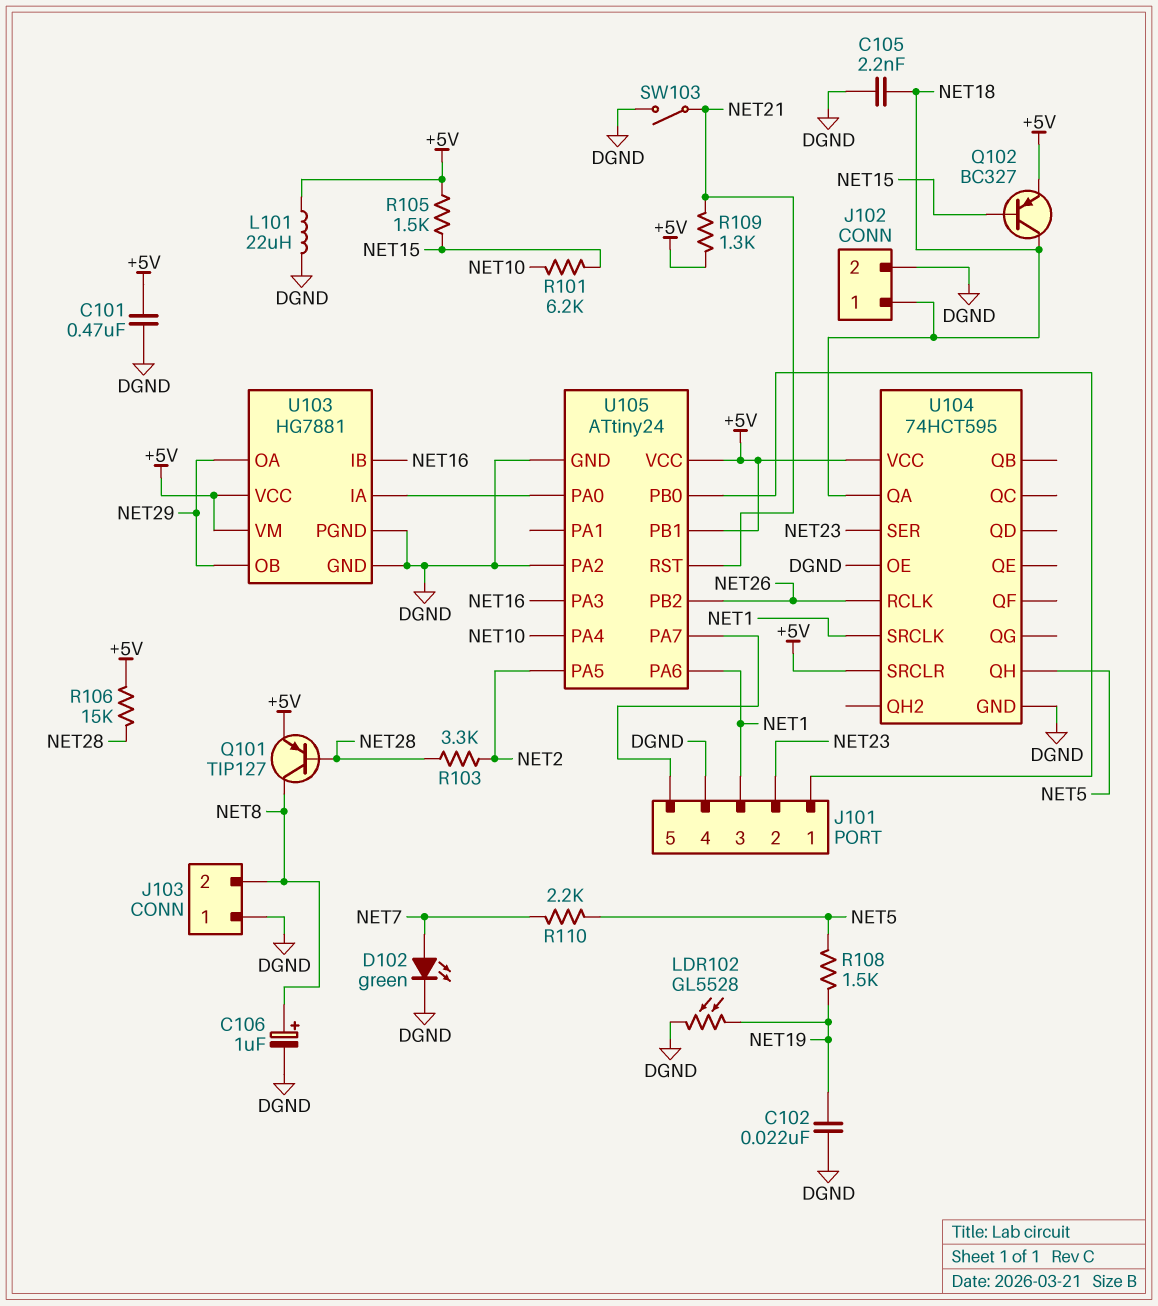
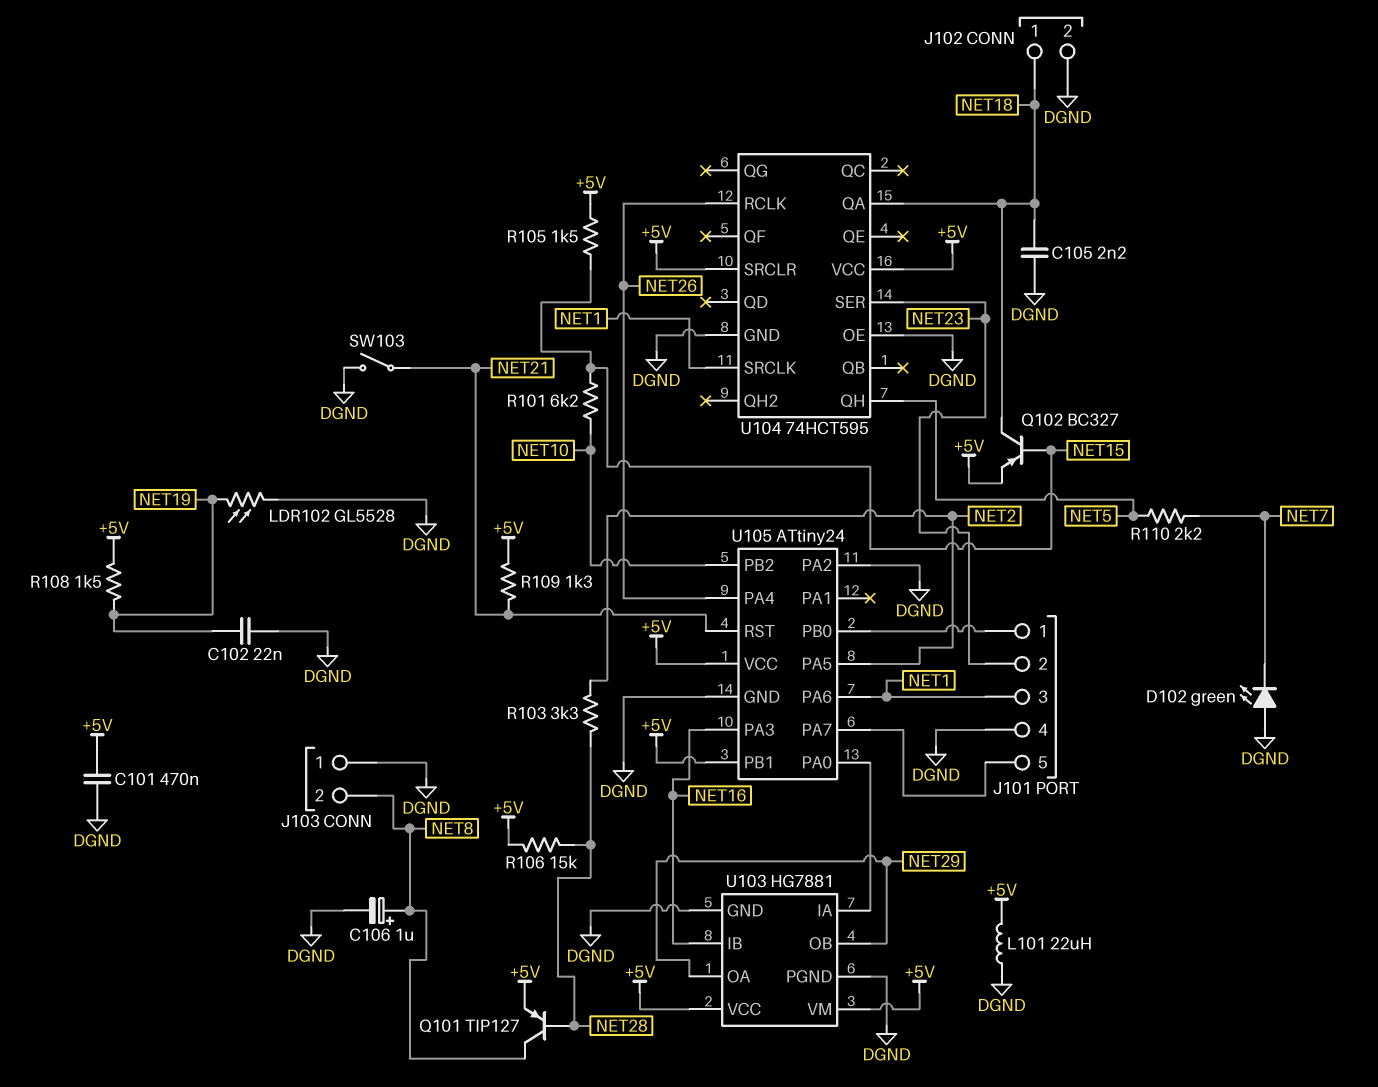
D102: LED green (A NET7, K DGND) -> LED green (A DGND, K NET7)
R108: 1.5k (NET5, NET19) -> 1.5k (+5V, NET19)
U105 pin PA4: NET10 -> NET26
U105 pin PB2: NET26 -> NET10

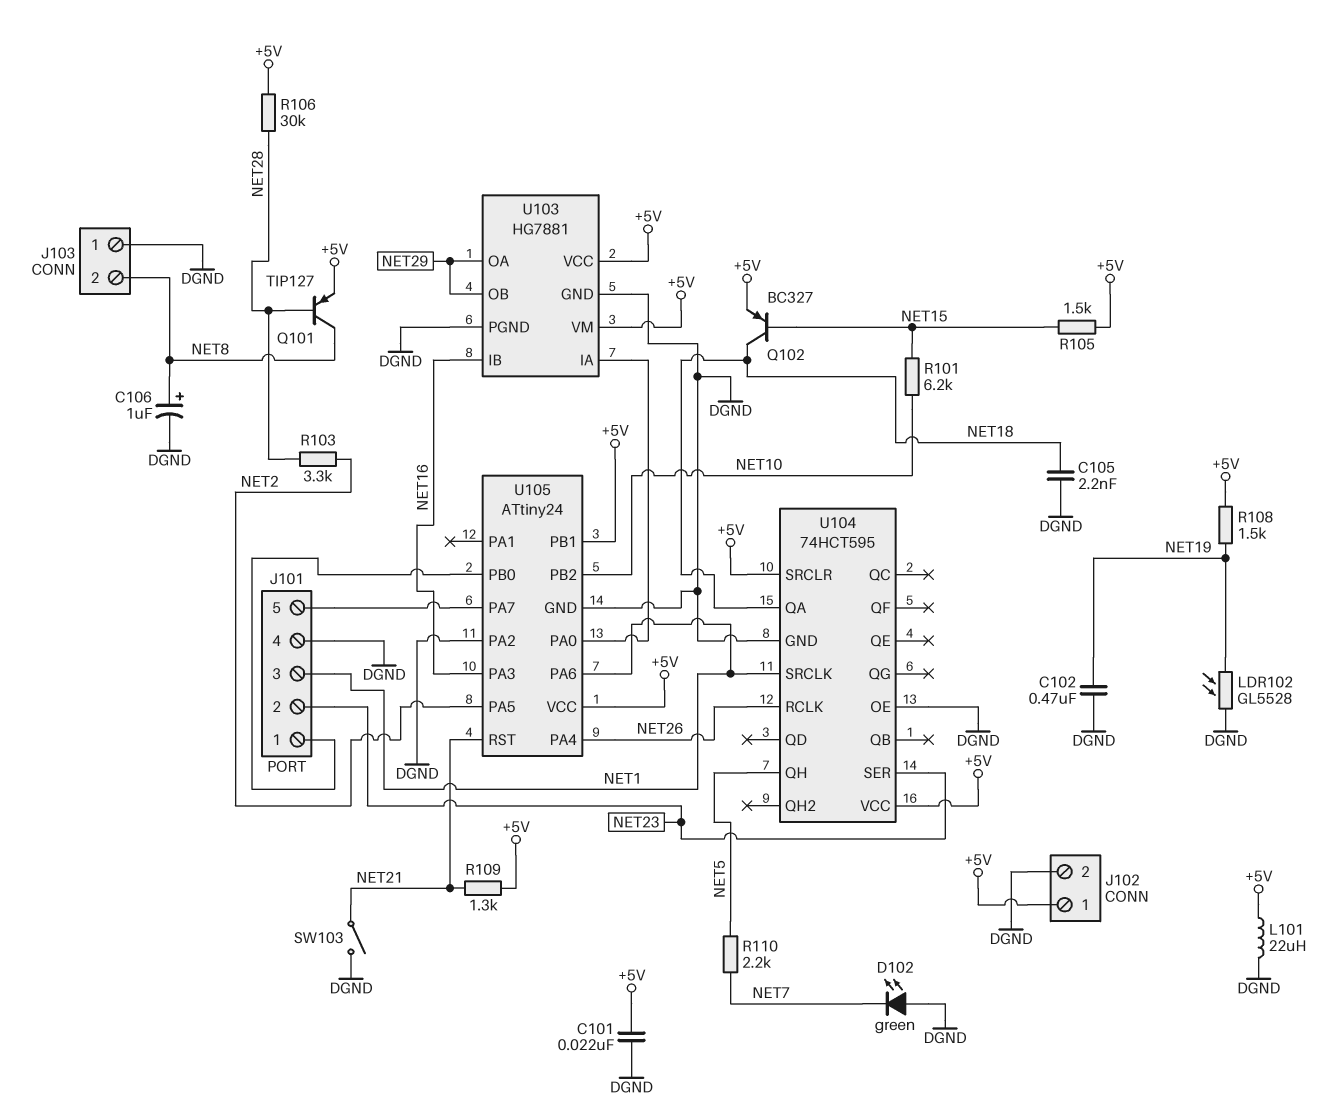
C101: 470nF (+5V, DGND) -> 22nF (+5V, DGND)
C102: 22nF (DGND, NET19) -> 470nF (DGND, NET19)
J102 pin 1: NET18 -> +5V
R106: 15k (+5V, NET28) -> 30k (+5V, NET28)

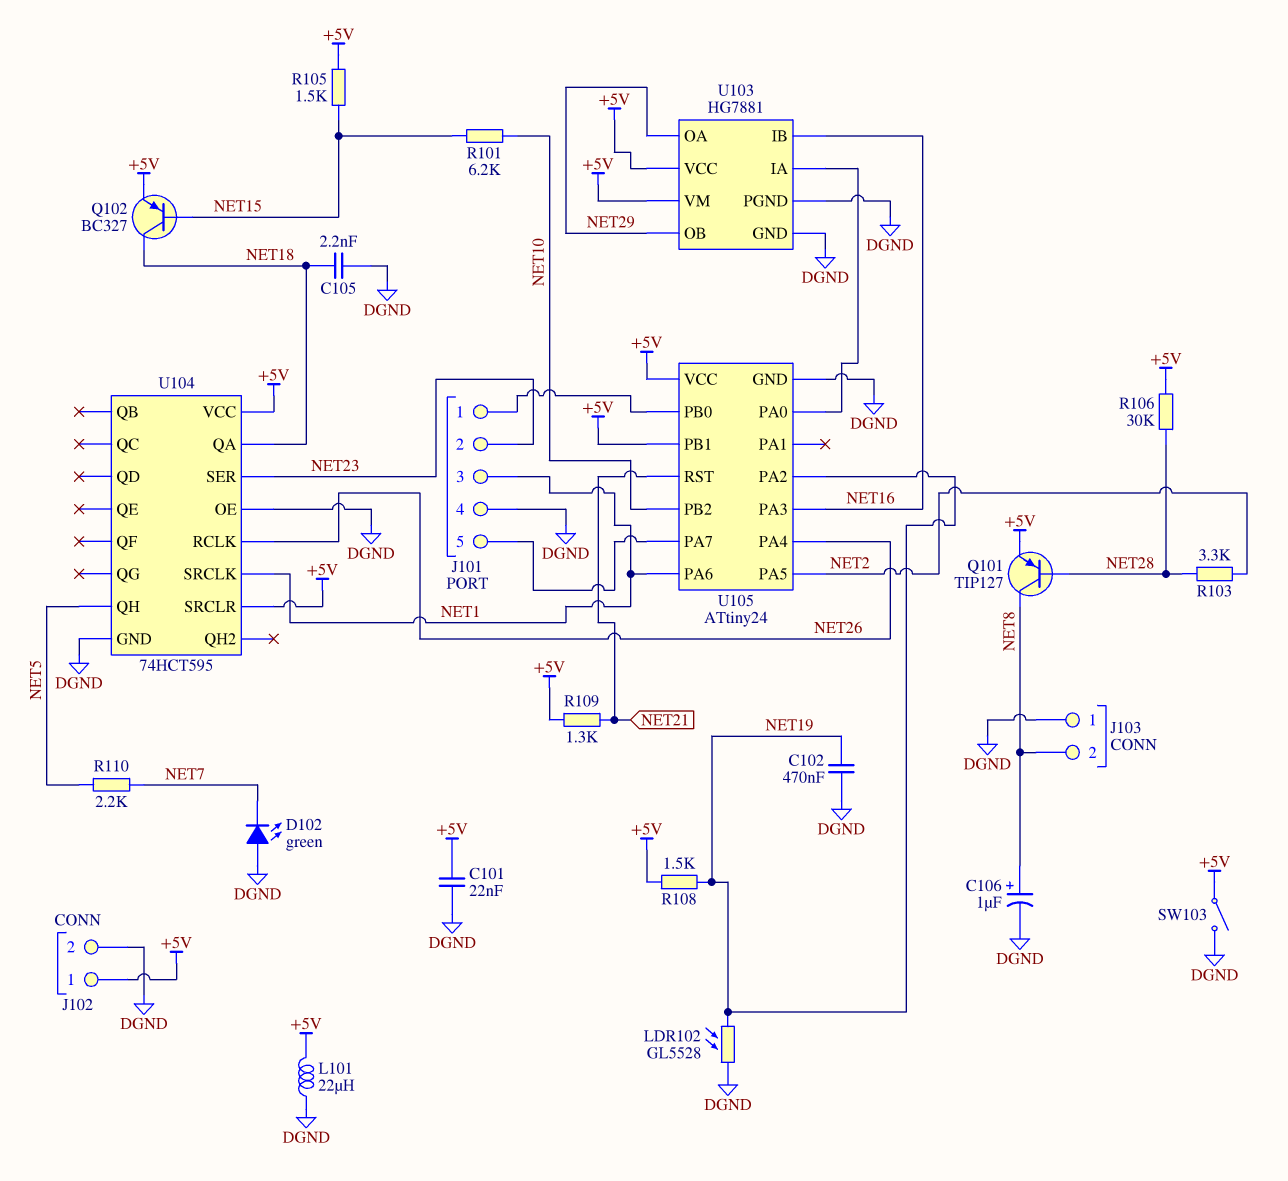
SW103: switch (DGND, NET21) -> switch (+5V, DGND)
U105 pin PA2: DGND -> NET19

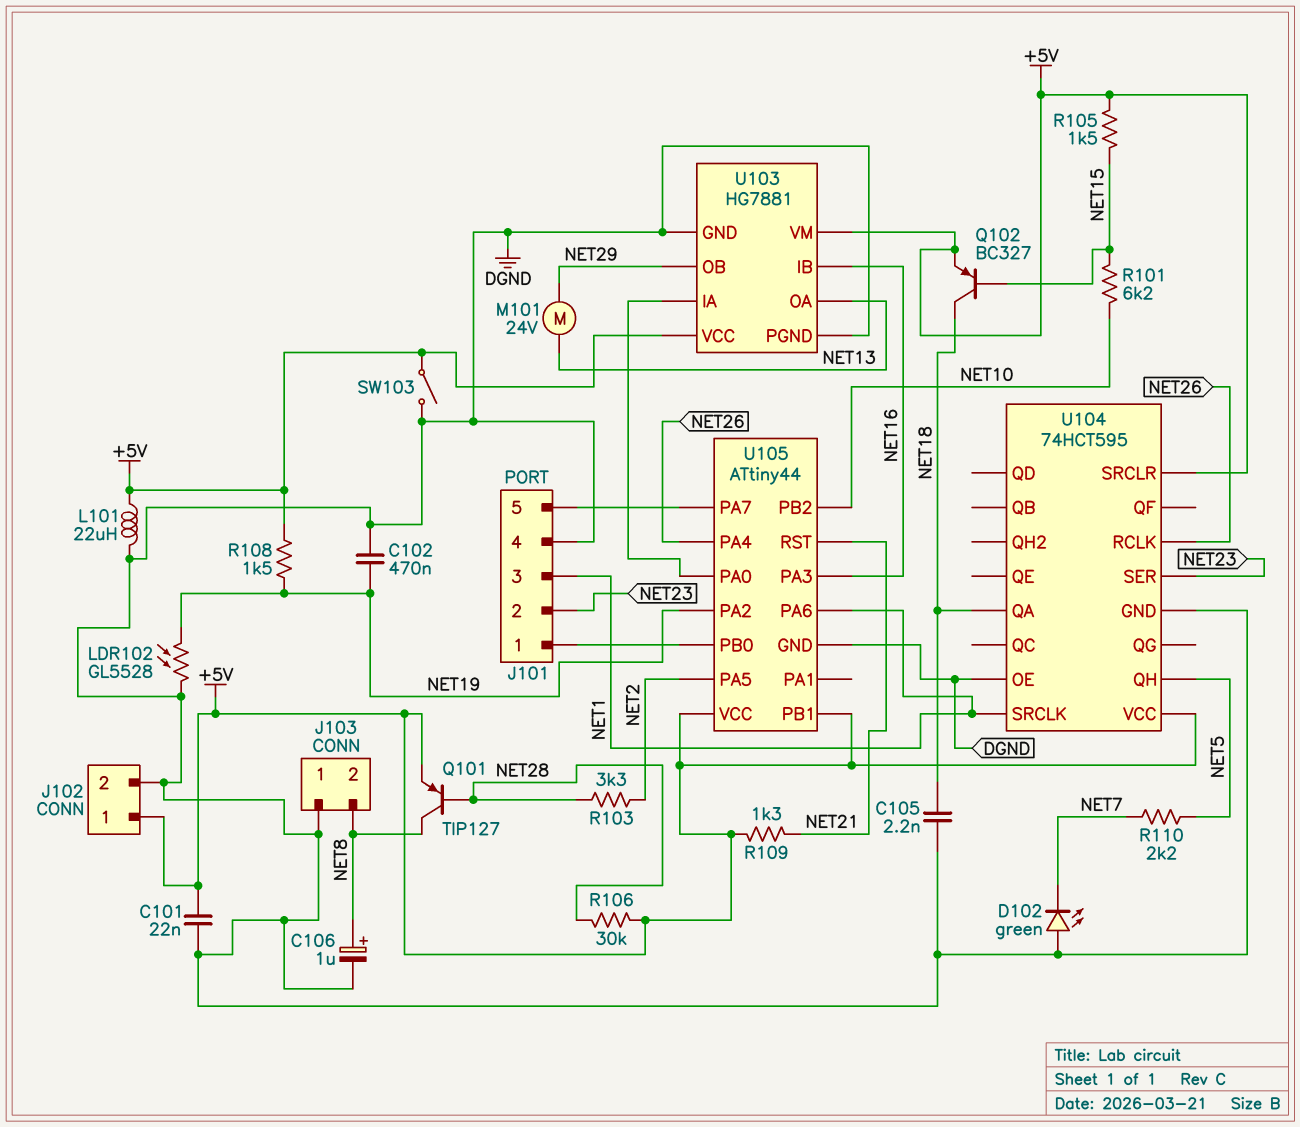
M101: none -> motor 24V (NET13, NET29)
U103 pin OA: NET29 -> NET13
U105: ATtiny24 -> ATtiny44

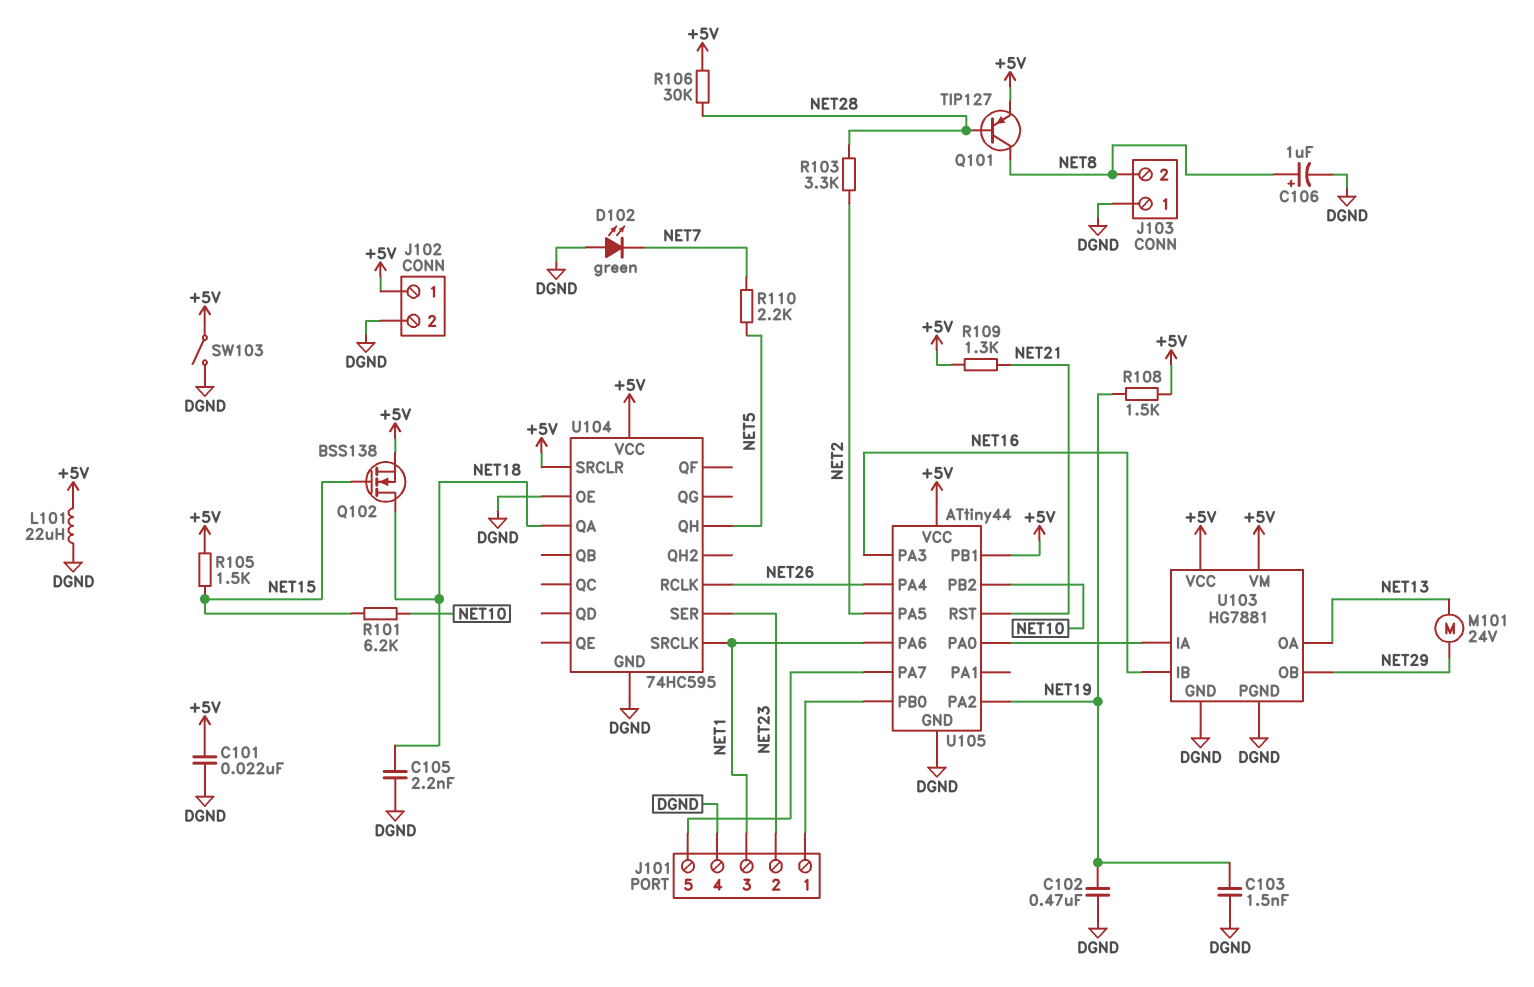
C103: none -> 1.5nF (DGND, NET19)
LDR102: GL5528 (DGND, NET19) -> none
Q102: PNP BC327 (B NET15, C NET18, E +5V) -> NMOS BSS138 (G NET15, D NET18, S +5V)
U104: 74HCT595 -> 74HC595

